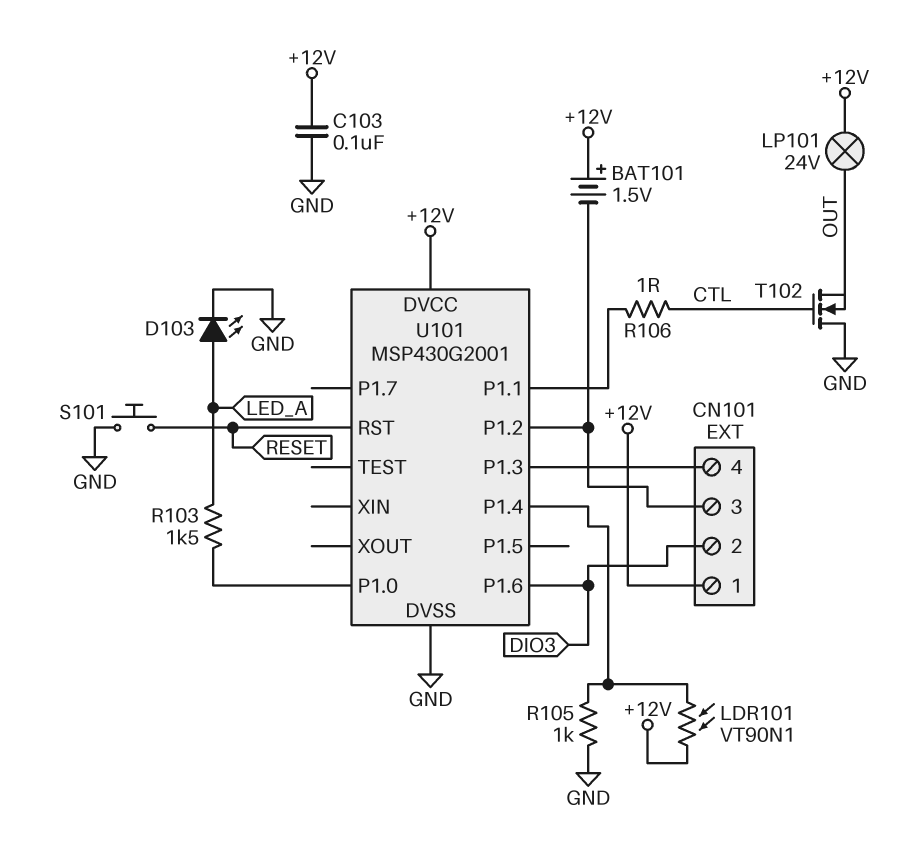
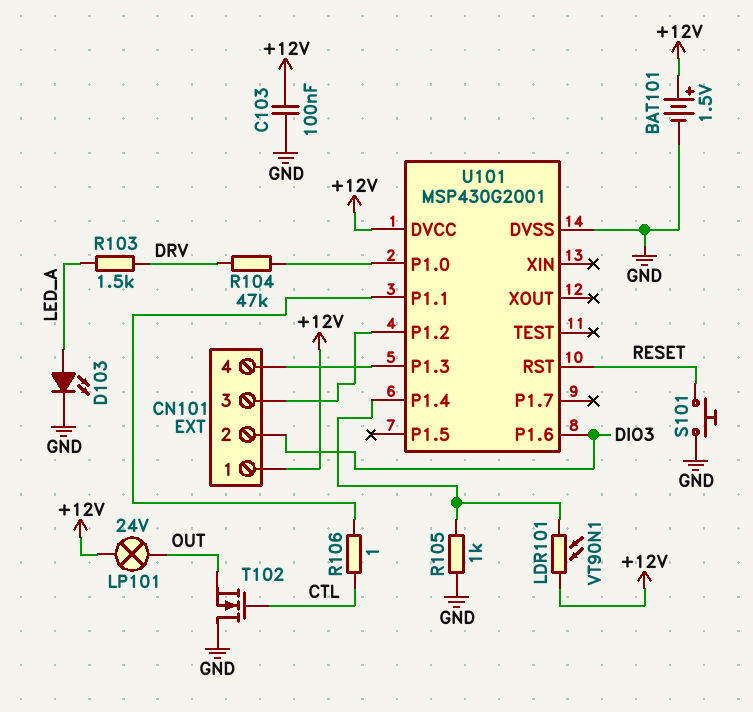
BAT101: 1.5V (plus +12V, minus CN101/3) -> 1.5V (plus +12V, minus GND)
R103: 1.5k (LED_A, U101/P1.0) -> 1.5k (DRV, LED_A)
R104: none -> 47k (DRV, U101/P1.0)

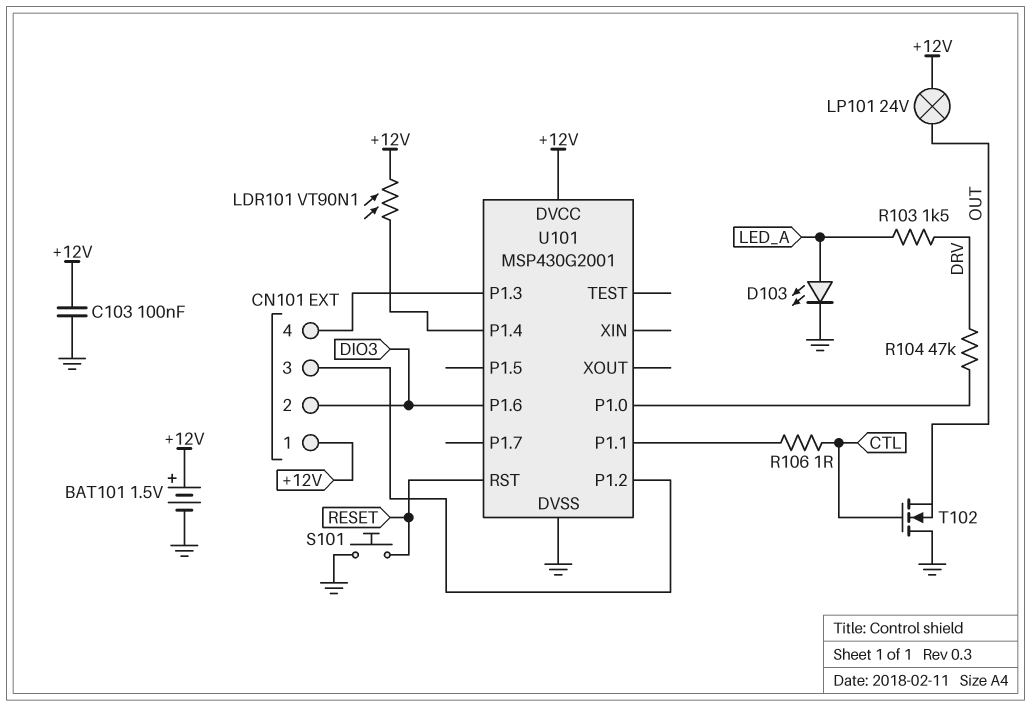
R105: 1k (GND, U101/P1.4) -> none

